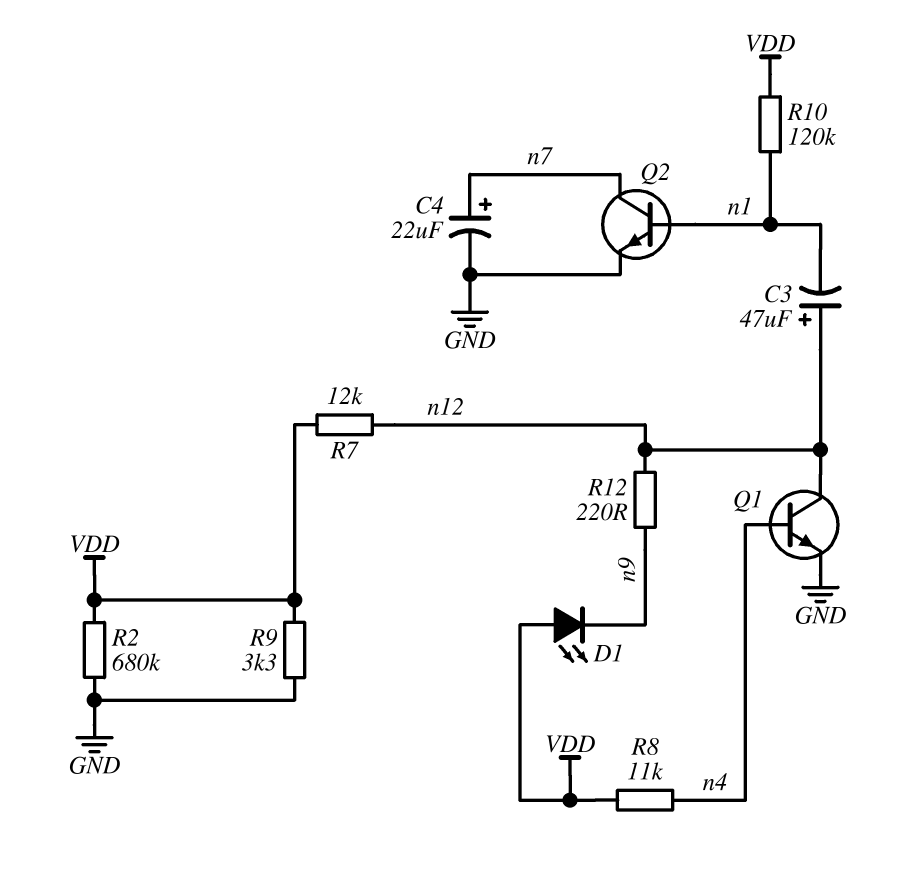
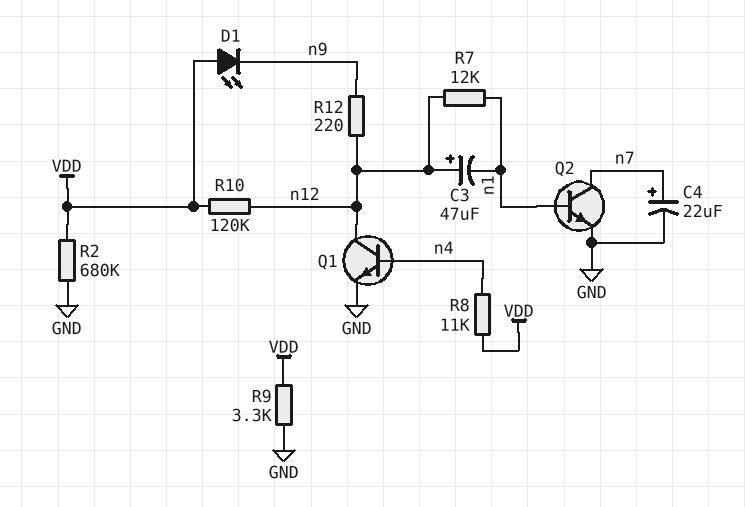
R7: 12k (VDD, n12) -> 12k (n1, n12)
R10: 120k (VDD, n1) -> 120k (VDD, n12)

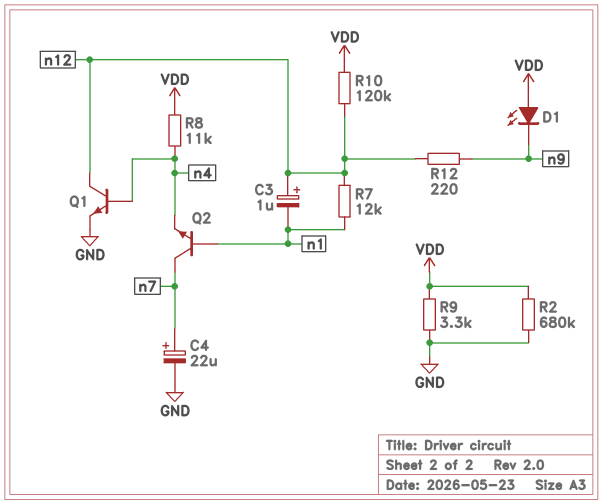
C3: 47uF (plus n12, minus n1) -> 1uF (plus n12, minus n1)
Q2: NPN (B n1, C n7, E GND) -> NPN (B n1, C n7, E n4)

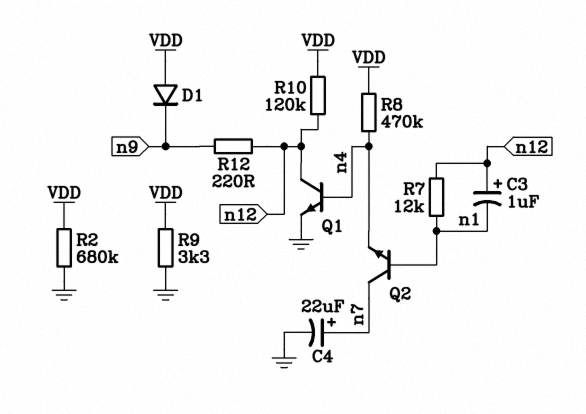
D1: LED (A VDD, K n9) -> diode (A VDD, K n9)
R8: 11k (VDD, n4) -> 470k (VDD, n4)

